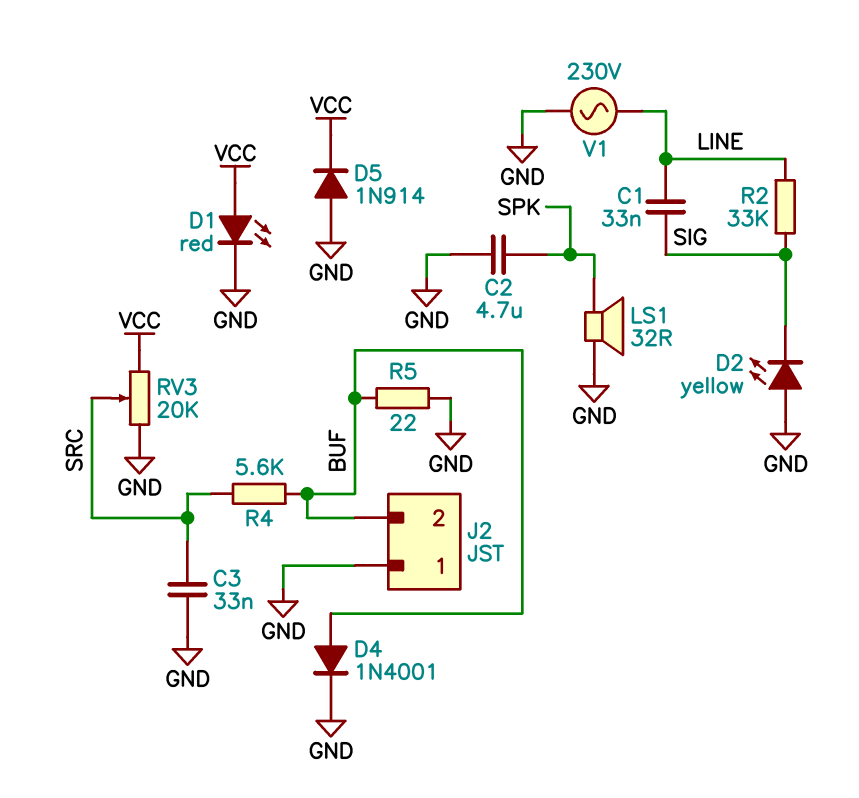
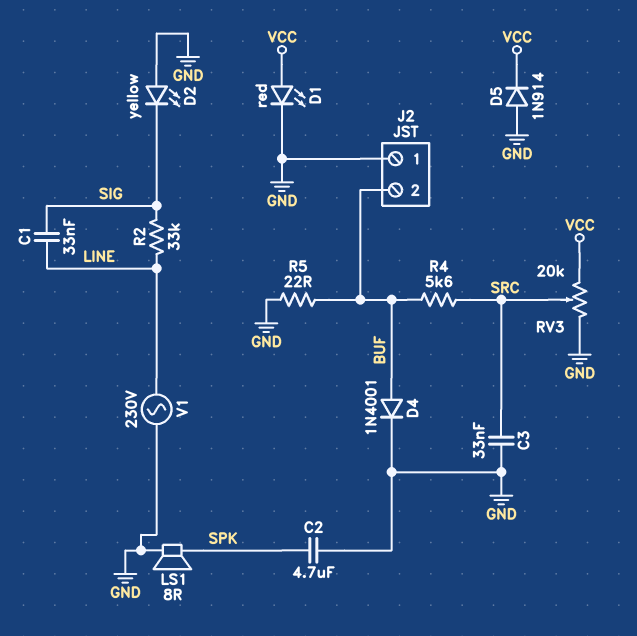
LS1: speaker 32R (GND, SPK) -> speaker 8R (GND, SPK)

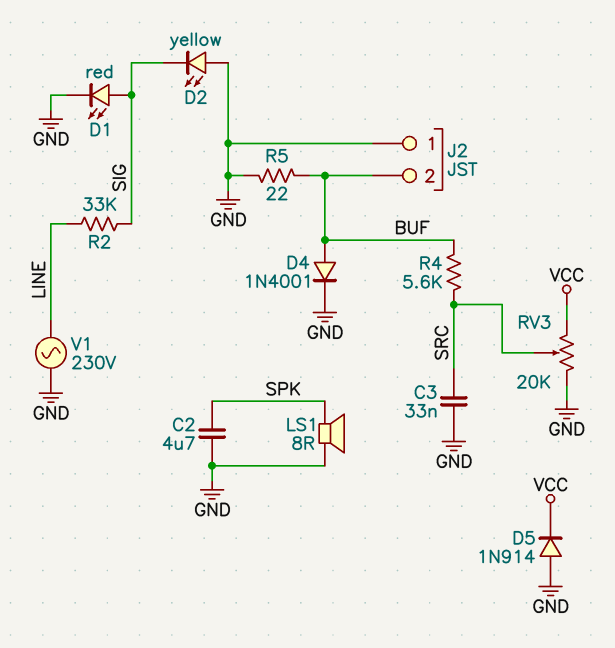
C1: 33nF (LINE, SIG) -> none
D1: LED red (A VCC, K GND) -> LED red (A SIG, K GND)

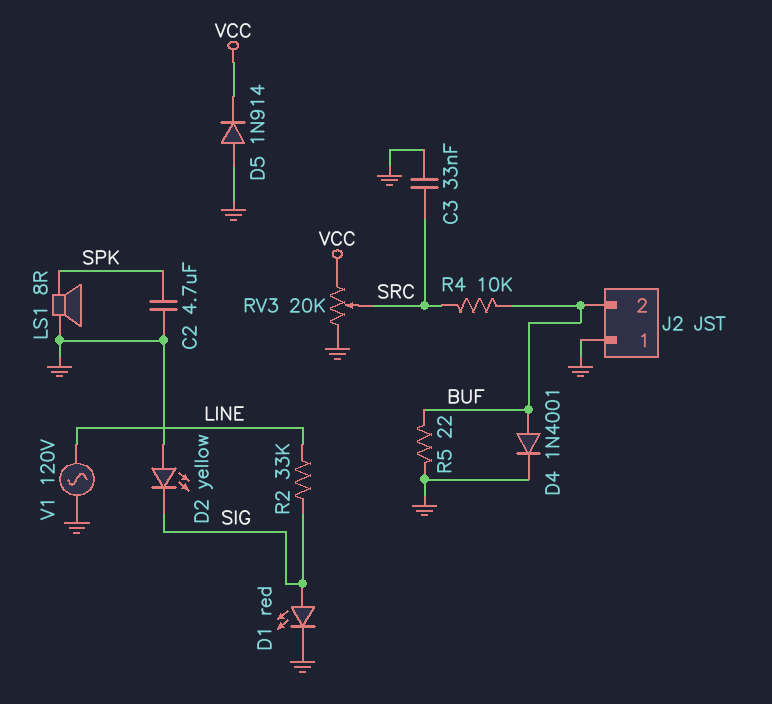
R4: 5.6k (BUF, SRC) -> 10k (BUF, SRC)
V1: AC 230V (GND, LINE) -> AC 120V (GND, LINE)

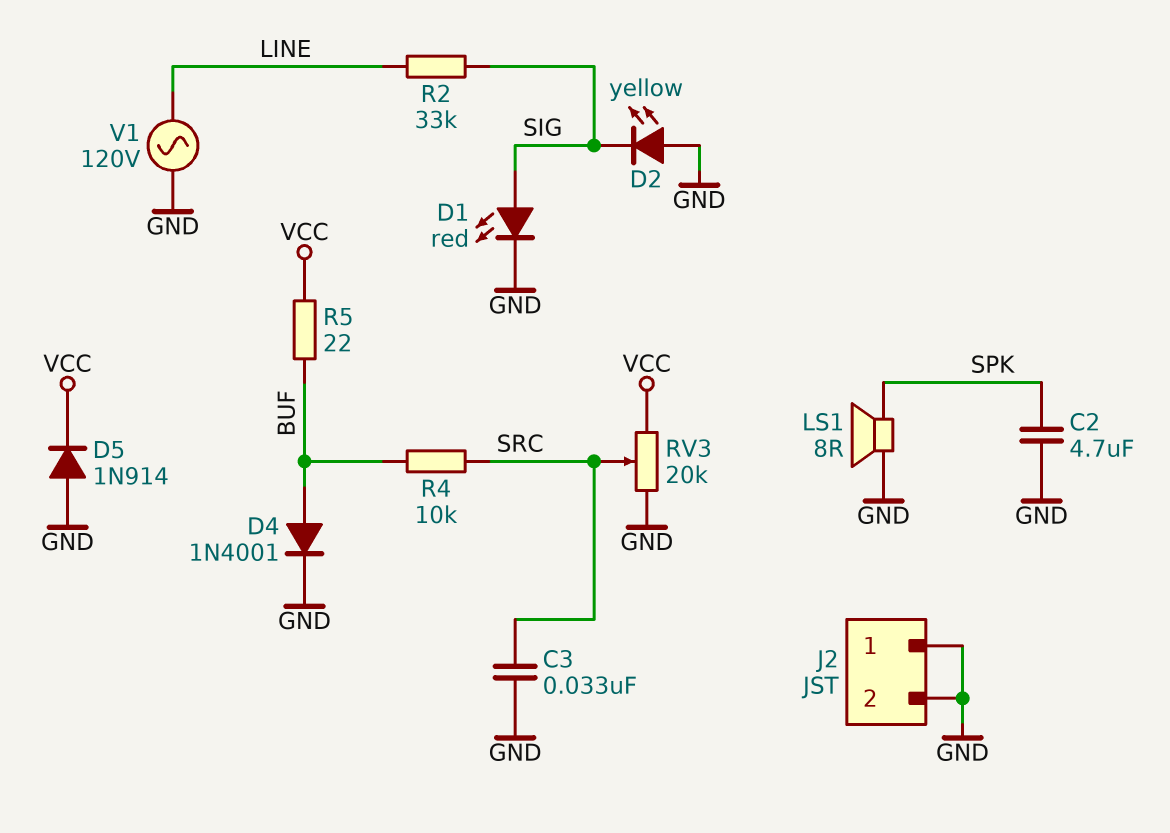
J2 pin 2: BUF -> GND
R5: 22 (BUF, GND) -> 22 (BUF, VCC)

